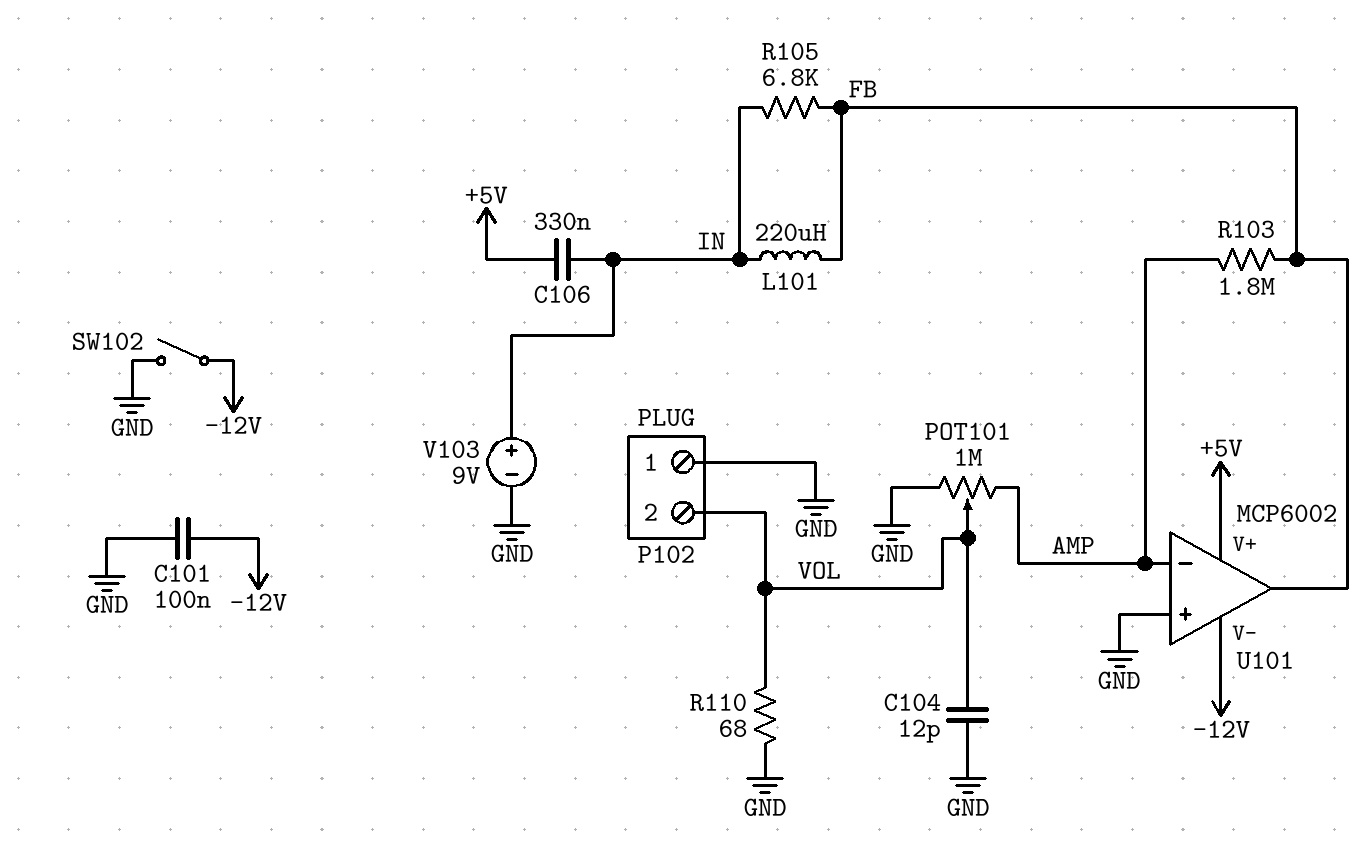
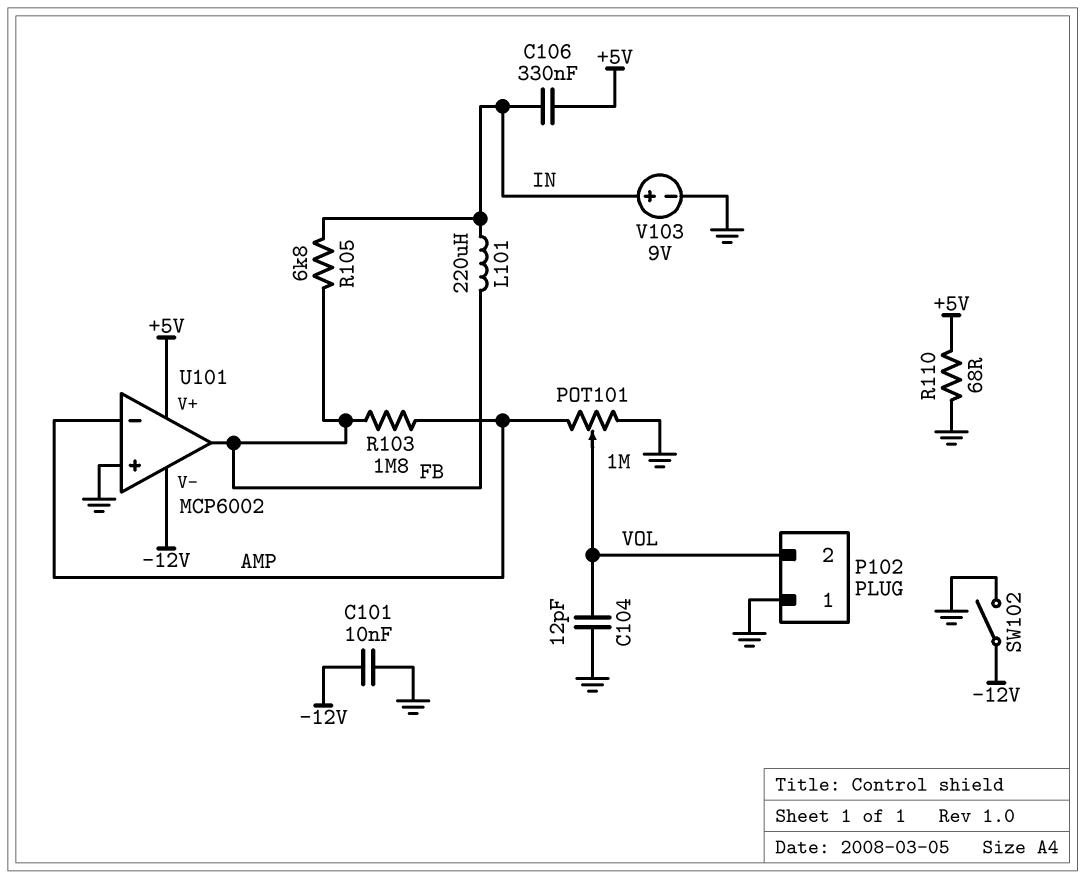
C101: 100nF (-12V, GND) -> 10nF (-12V, GND)
R110: 68 (GND, VOL) -> 68 (+5V, GND)

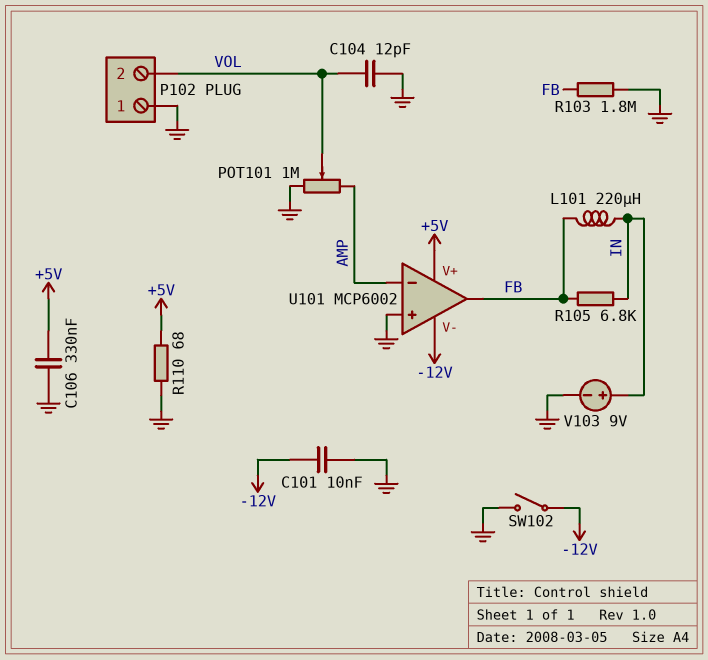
C106: 330nF (+5V, IN) -> 330nF (+5V, GND)
R103: 1.8M (AMP, FB) -> 1.8M (FB, GND)

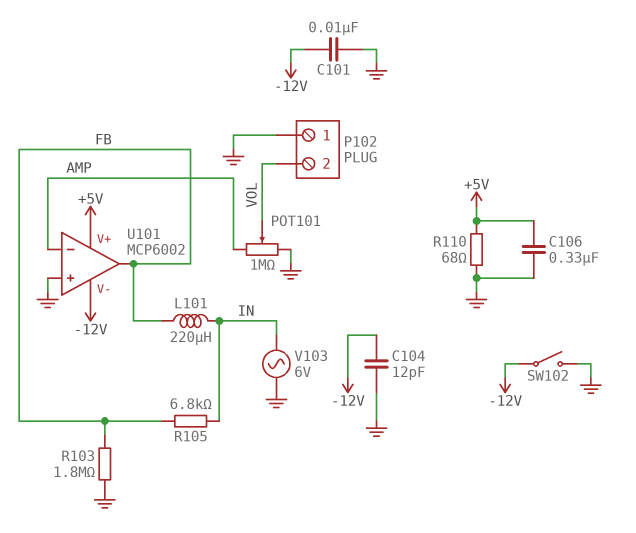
C104: 12pF (GND, VOL) -> 12pF (-12V, GND)
V103: 9V (plus IN, minus GND) -> AC 6V (GND, IN)

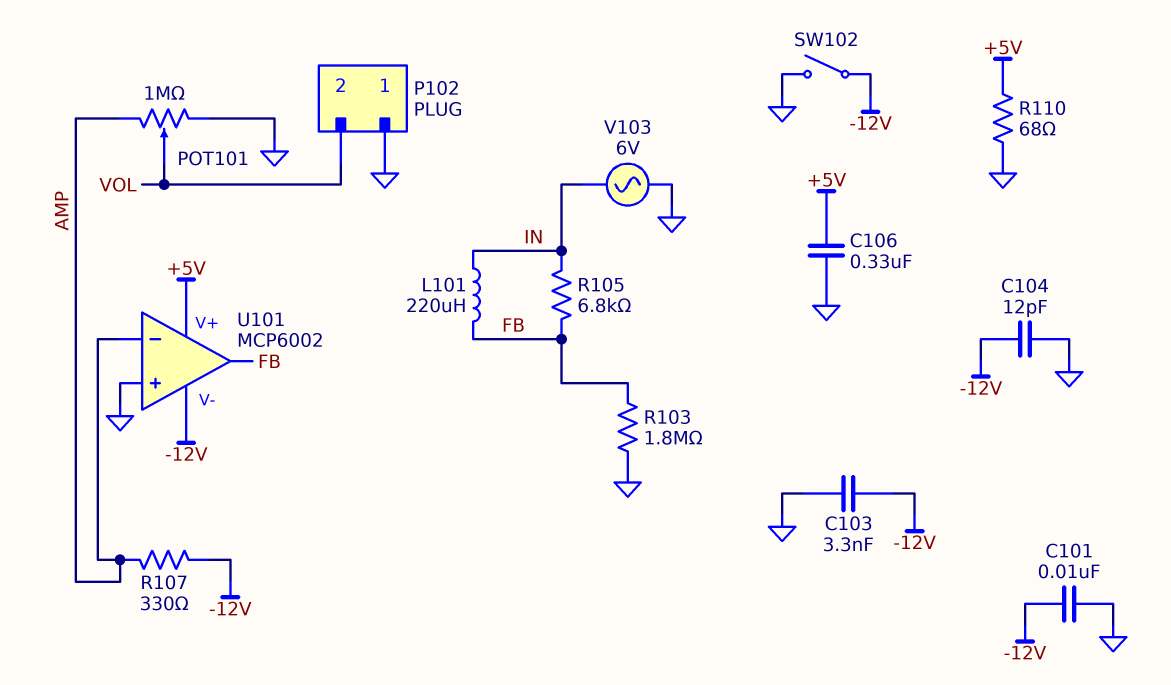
C103: none -> 3.3nF (-12V, GND)
R107: none -> 330 (-12V, AMP)

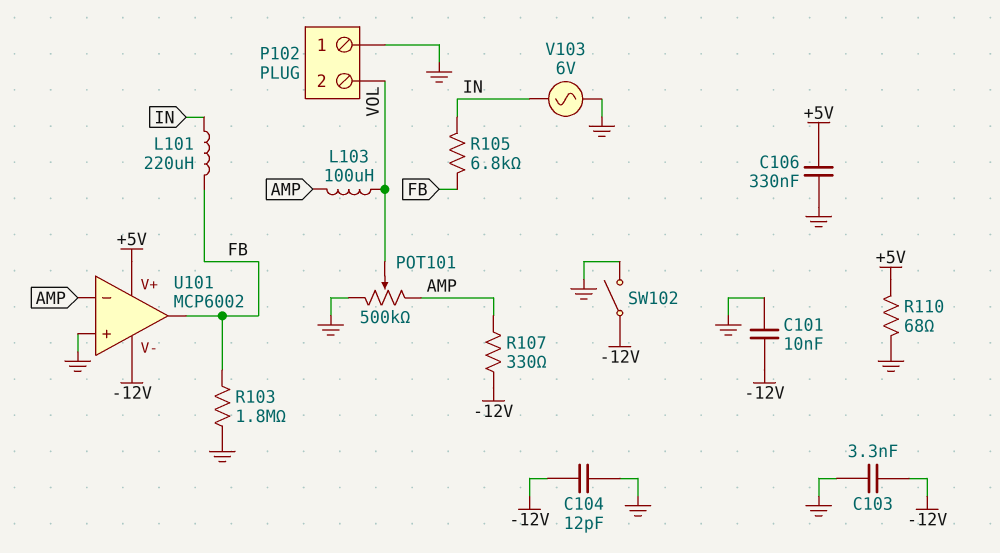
L103: none -> 100uH (AMP, VOL)
POT101: 1M (AMP, GND, wiper VOL) -> 500k (AMP, GND, wiper VOL)

